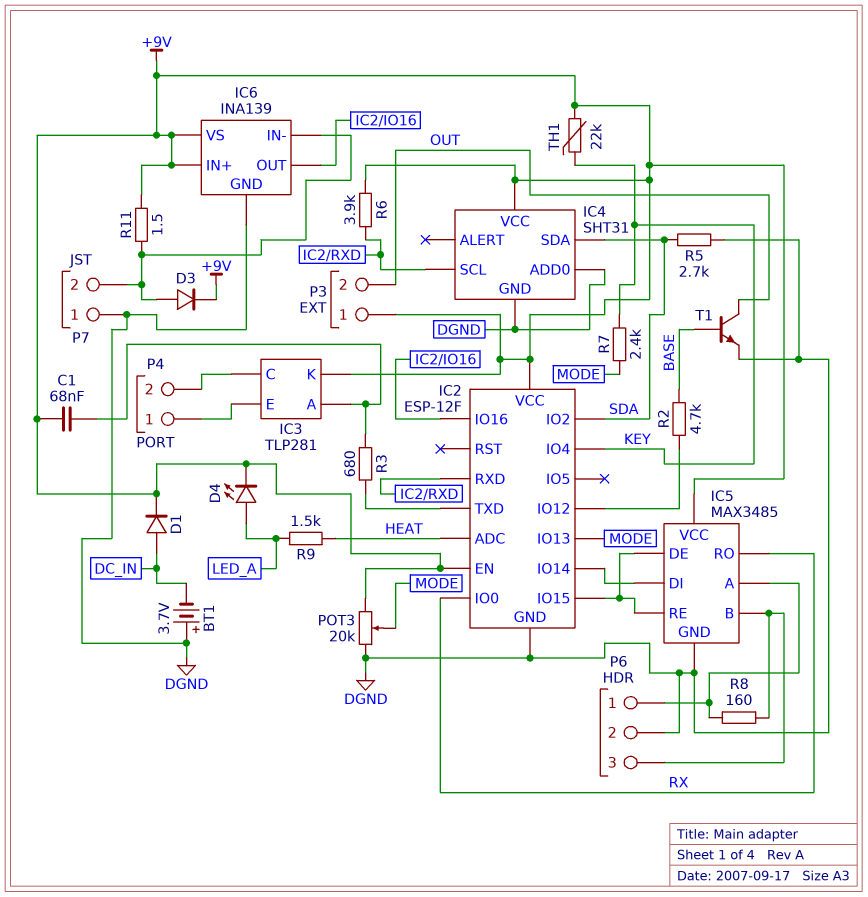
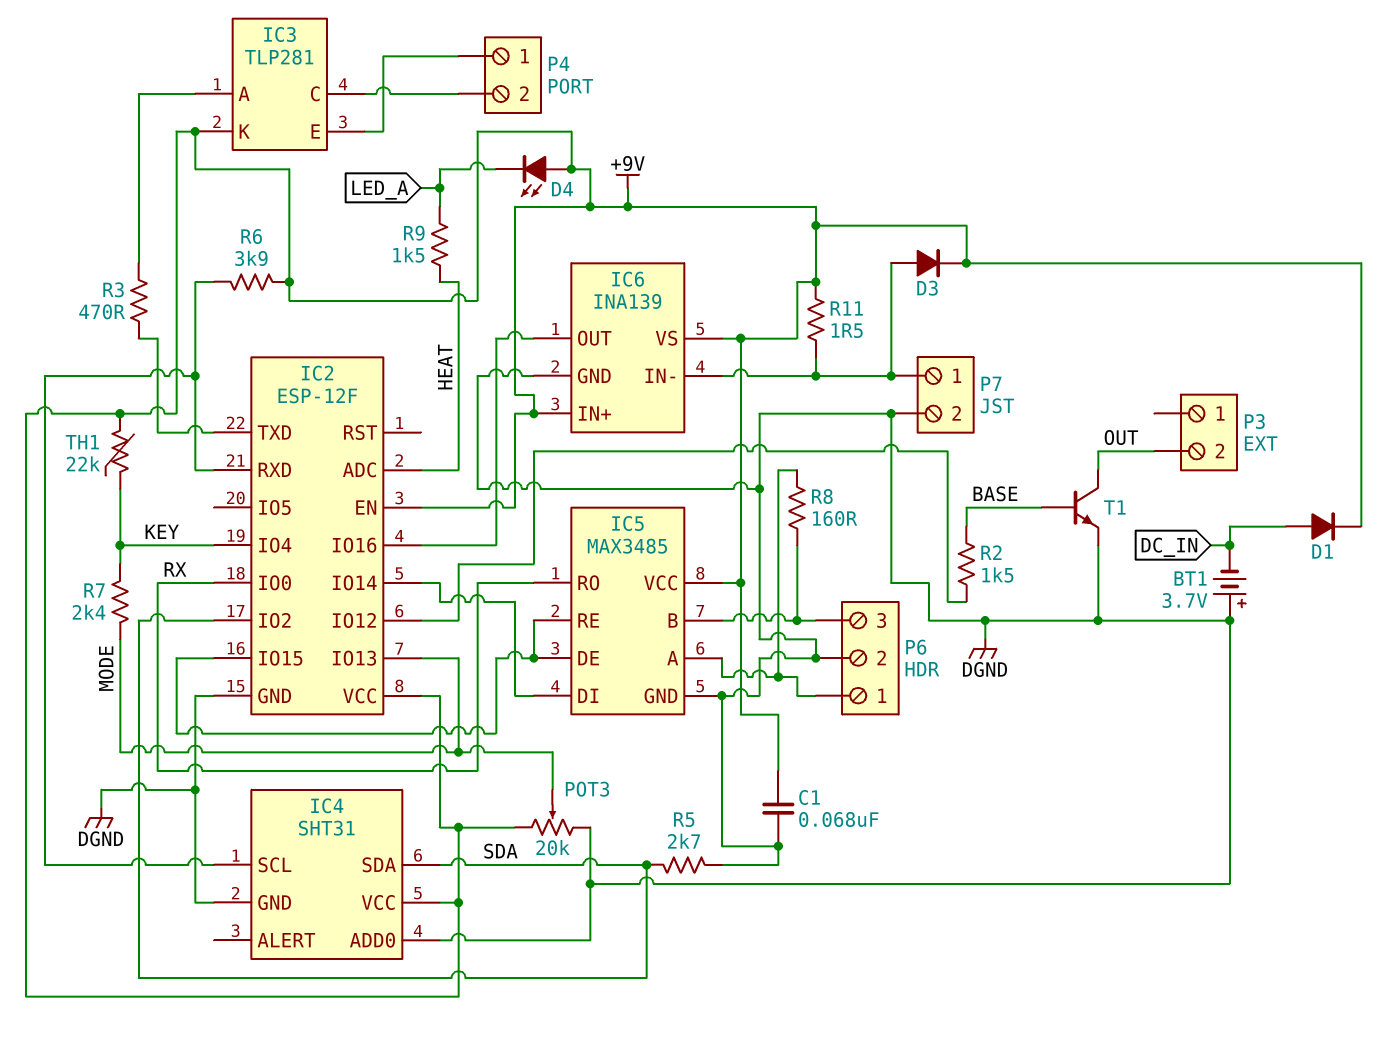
C1: 68nF (+9V, IC3/A) -> 68nF (+9V, DGND)
D4: LED (A LED_A, K +9V) -> LED (A +9V, K LED_A)
P3 pin 1: +9V -> none
P7 pin 1: DGND -> IC6/IN-
P7 pin 2: IC6/IN- -> DGND
R2: 4.7k (BASE, IC2/IO12) -> 1.5k (BASE, IC2/IO12)
R3: 680 (IC2/TXD, IC3/A) -> 470 (IC2/TXD, IC3/A)

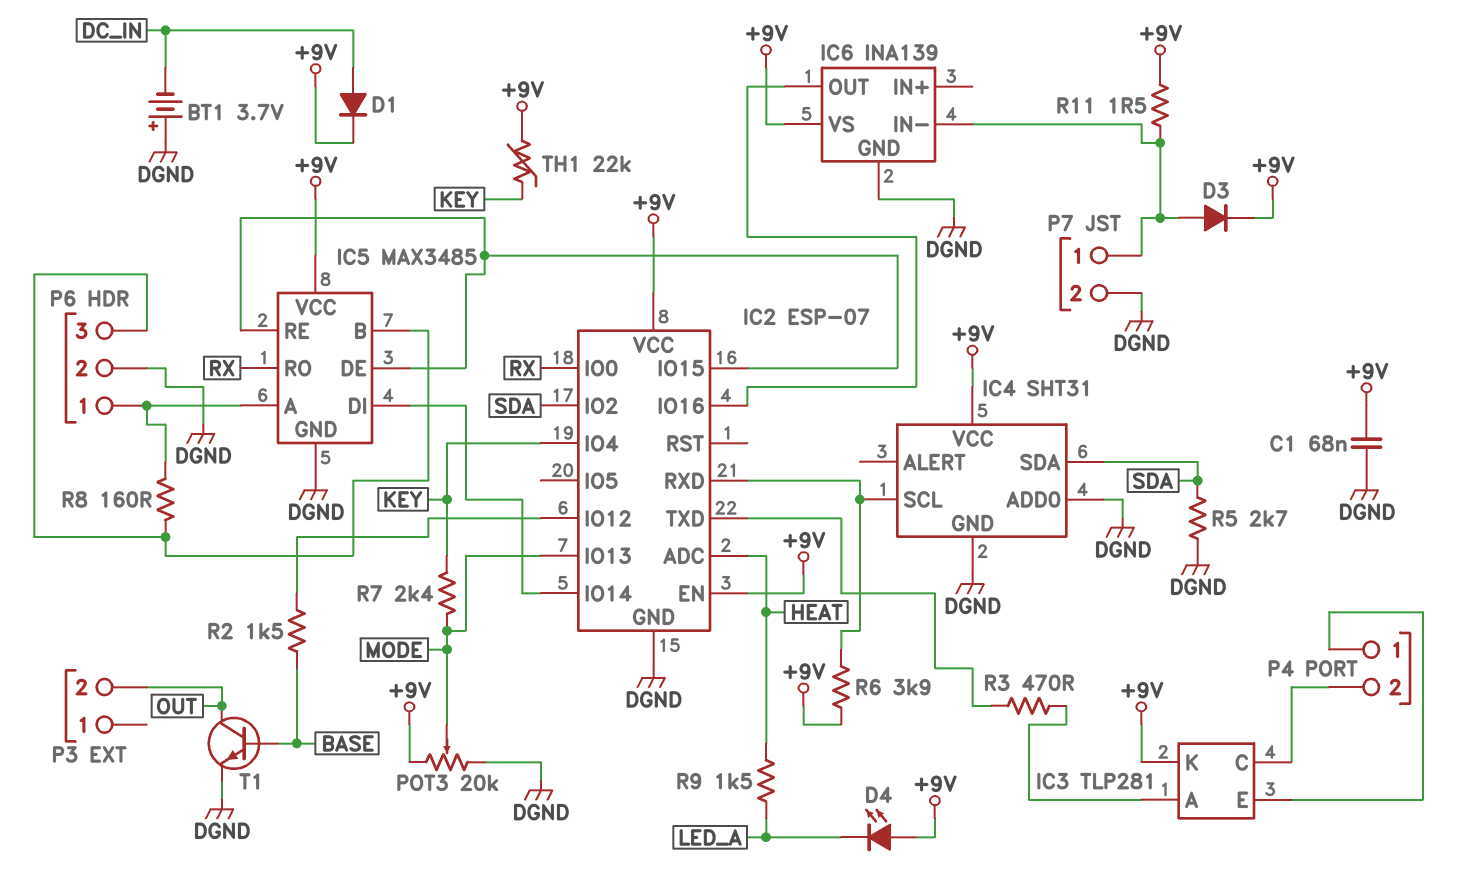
IC2: ESP-12F -> ESP-07
IC6 pin IN+: +9V -> none

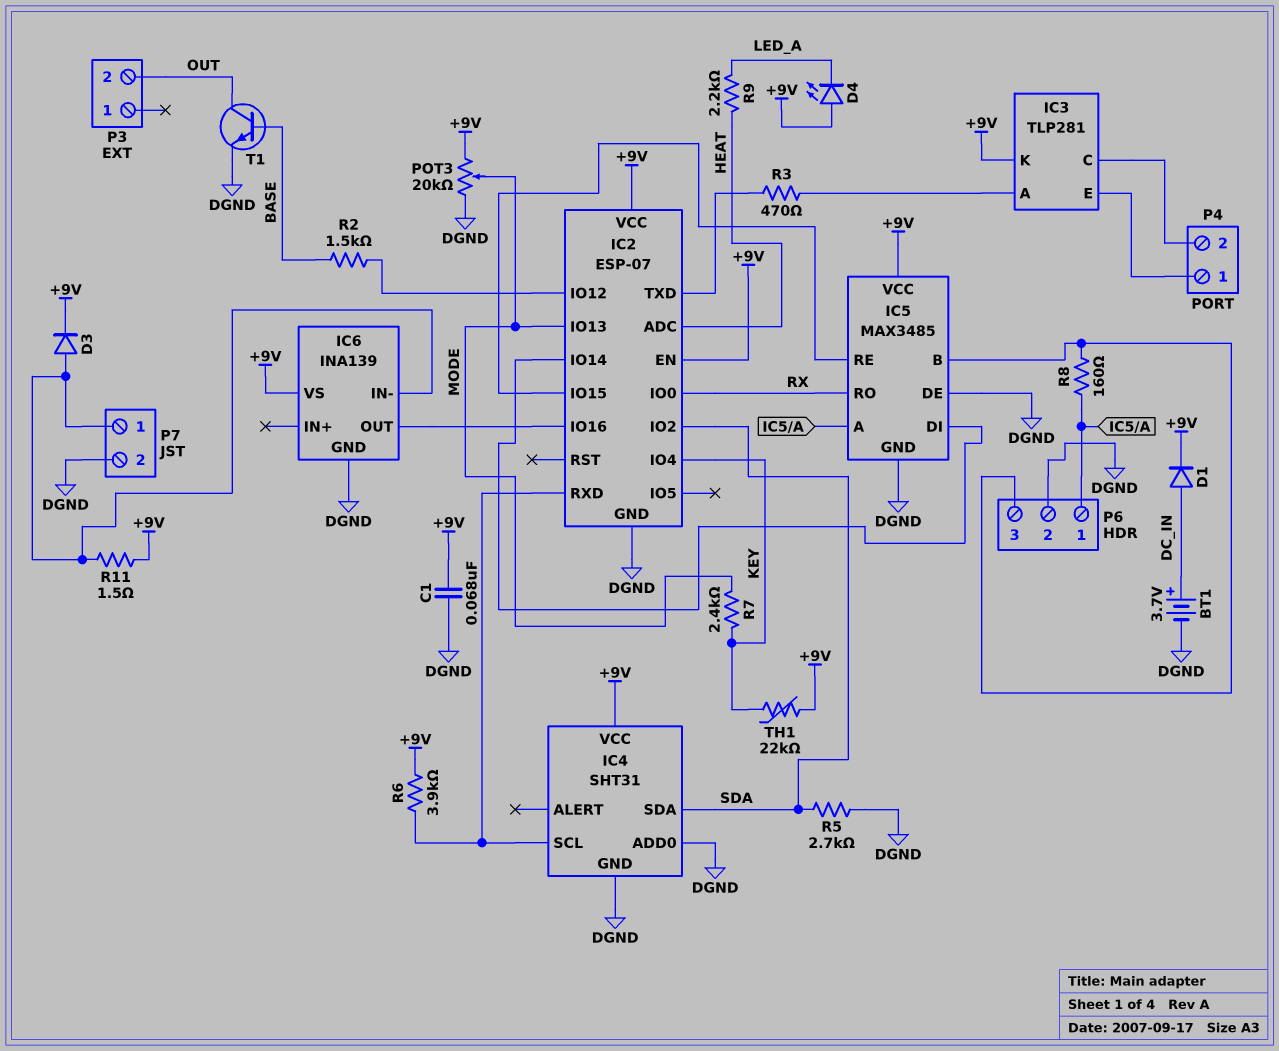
BT1: 3.7V (plus DGND, minus DC_IN) -> 3.7V (plus DC_IN, minus DGND)
IC5 pin DE: IC2/IO15 -> DGND
R9: 1.5k (HEAT, LED_A) -> 2.2k (HEAT, LED_A)

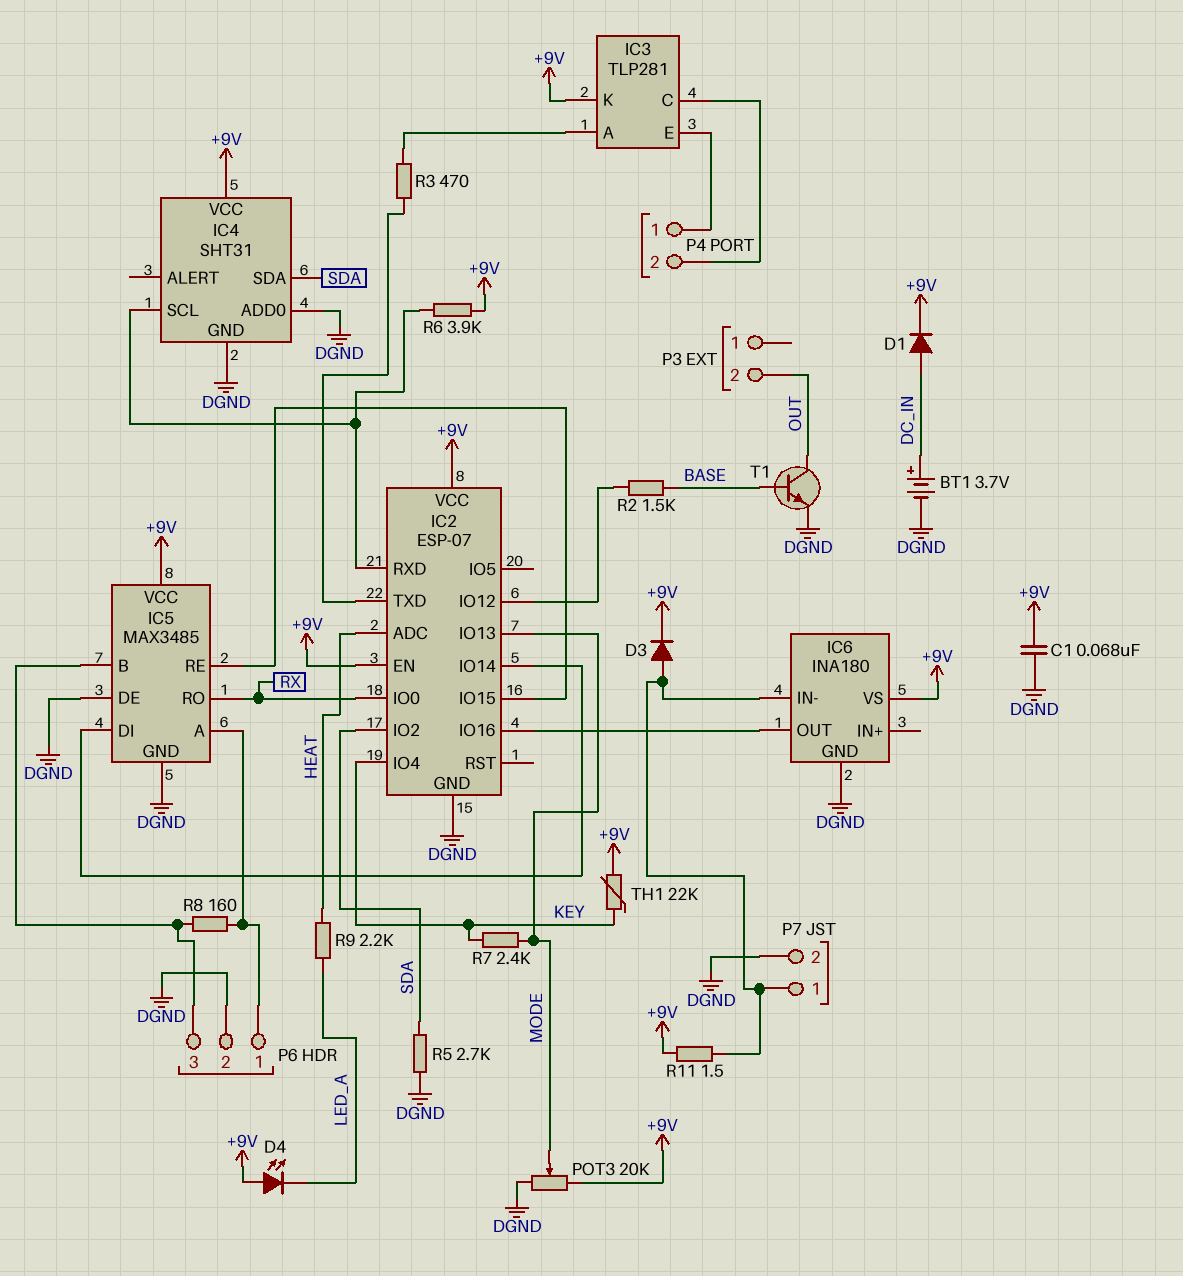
IC6: INA139 -> INA180

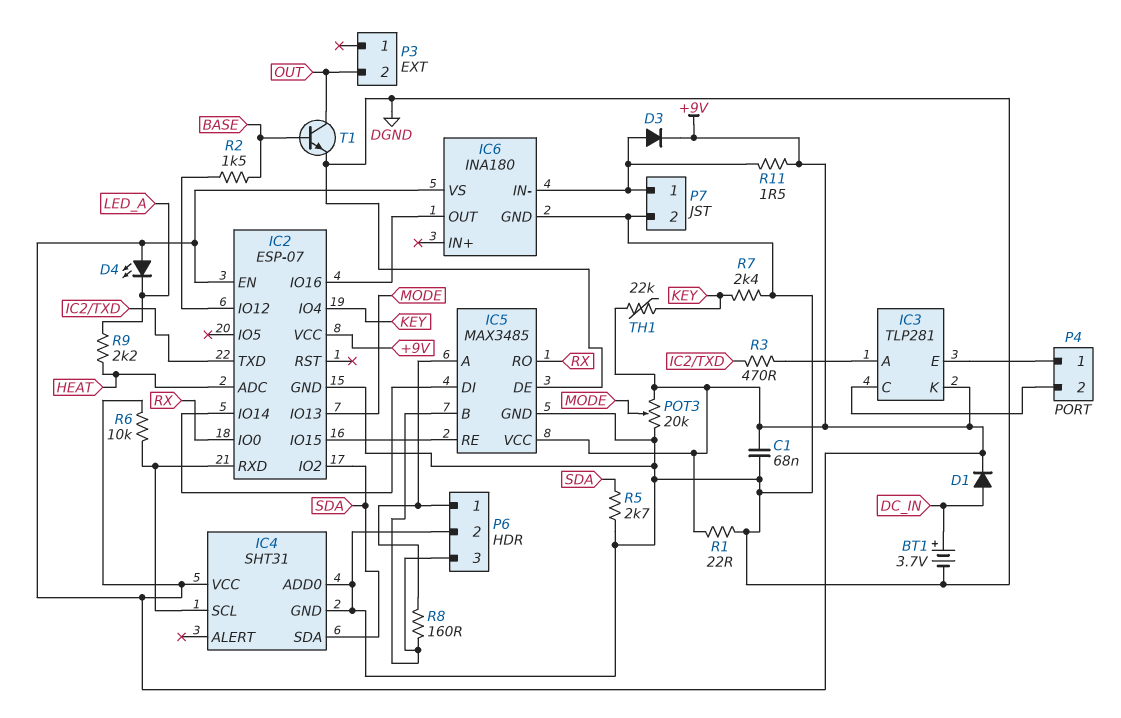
R1: none -> 22 (+9V, DGND)
R6: 3.9k (+9V, IC2/RXD) -> 10k (+9V, IC2/RXD)
R7: 2.4k (KEY, MODE) -> 2.4k (DGND, KEY)

